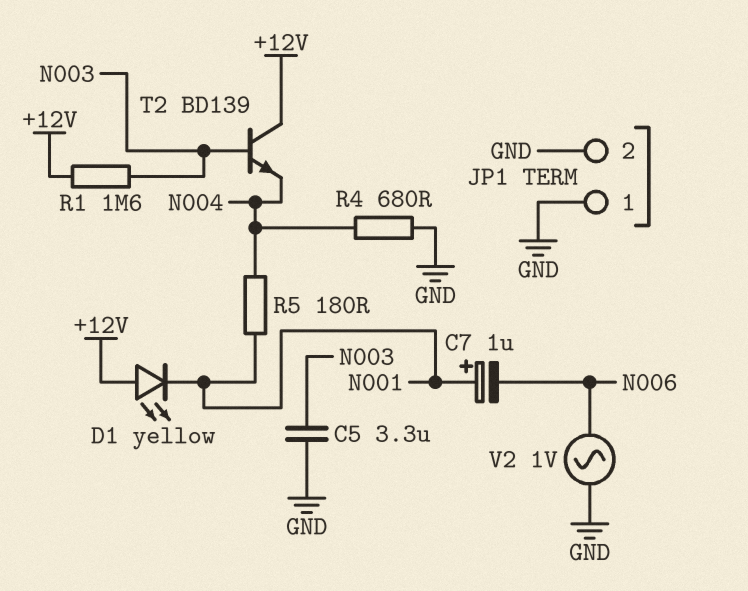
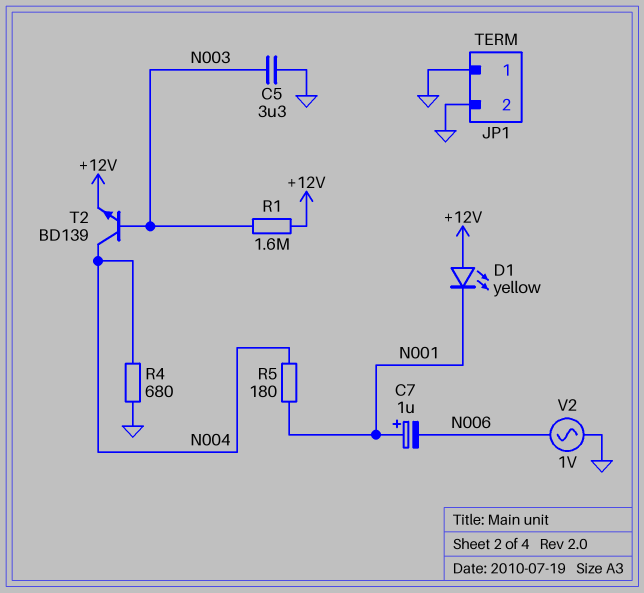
T2: NPN BD139 (B N003, C +12V, E N004) -> NPN BD139 (B N003, C N004, E +12V)

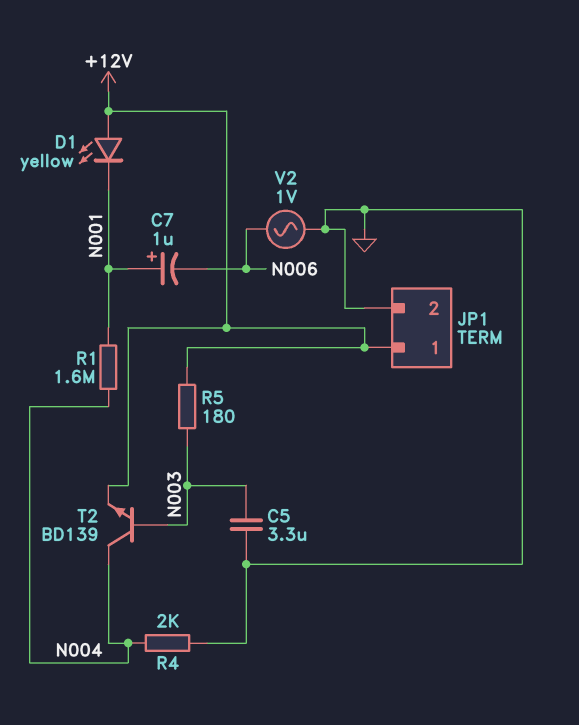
JP1 pin 1: GND -> +12V
R1: 1.6M (+12V, N003) -> 1.6M (N001, N004)
R4: 680 (GND, N004) -> 2k (GND, N004)
R5: 180 (N001, N004) -> 180 (+12V, N003)

